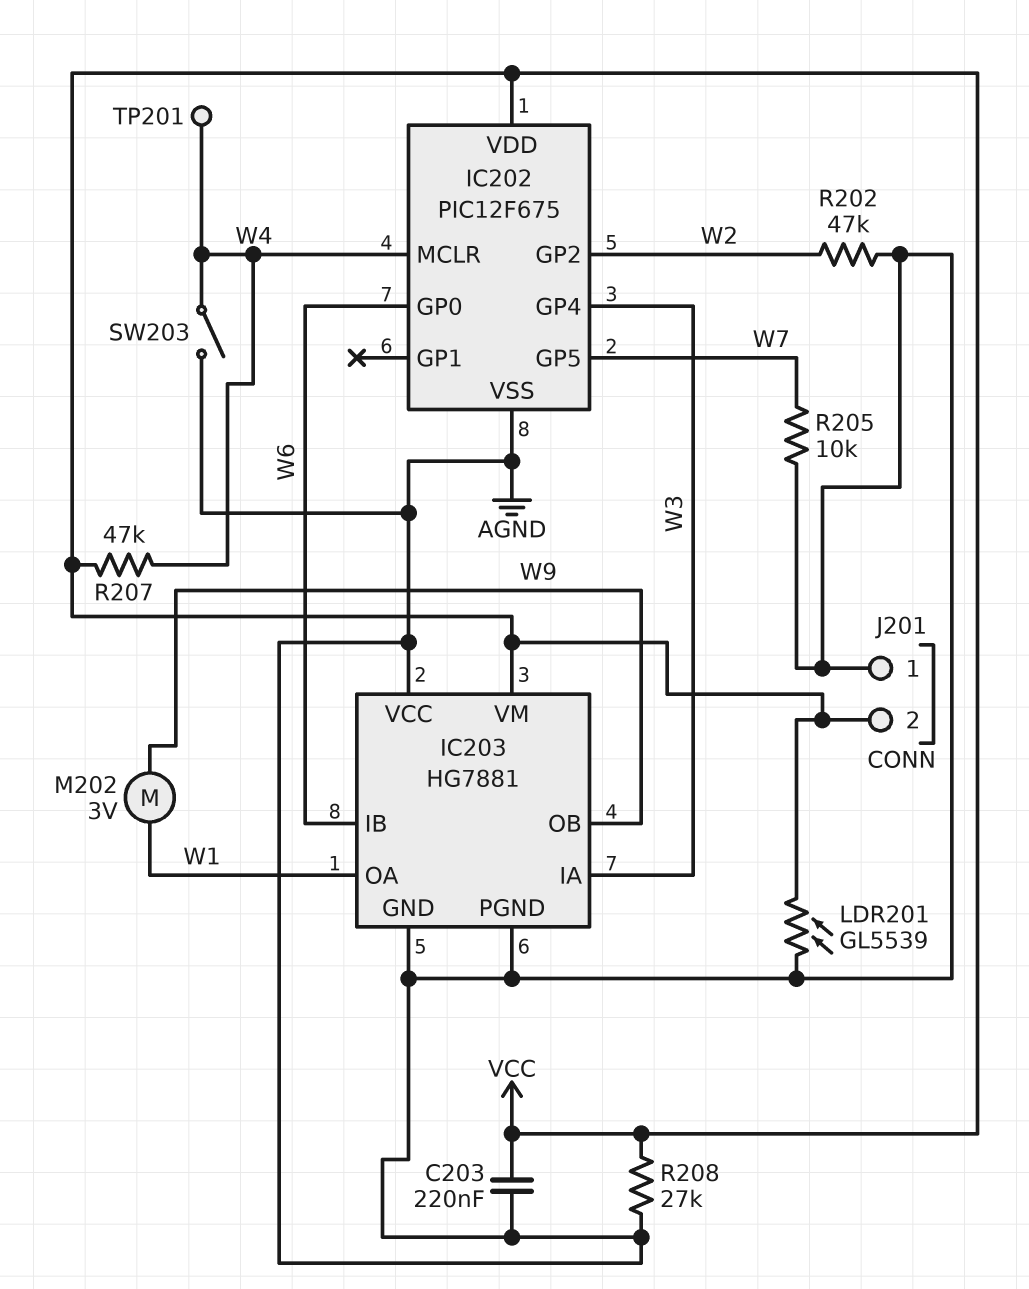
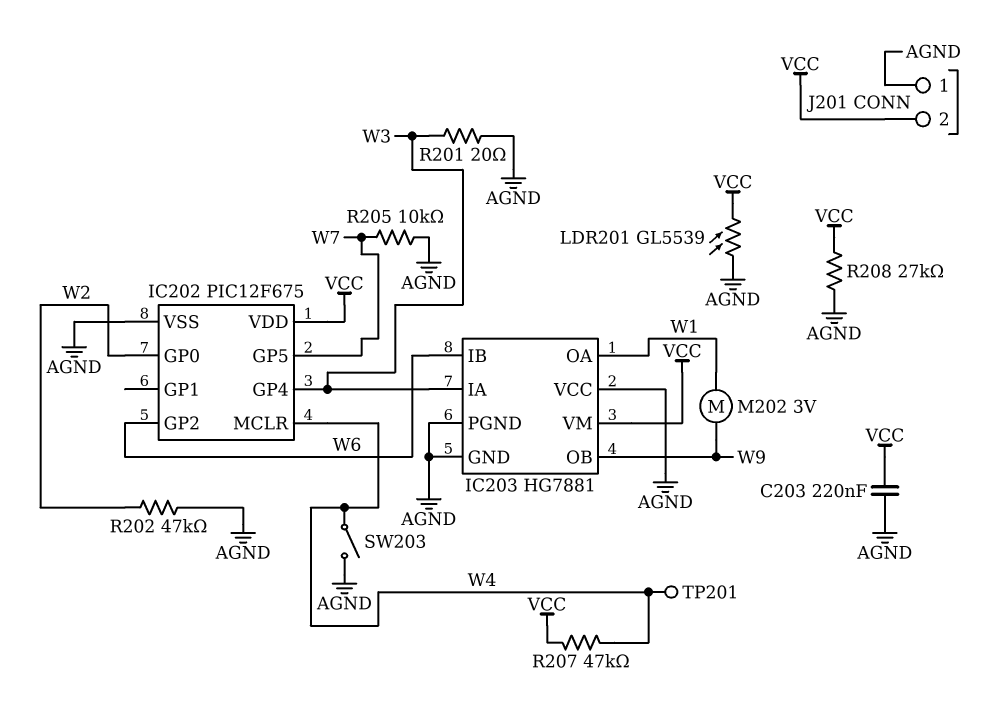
IC202 pin GP0: W6 -> W2
IC202 pin GP2: W2 -> W6
R201: none -> 20 (AGND, W3)

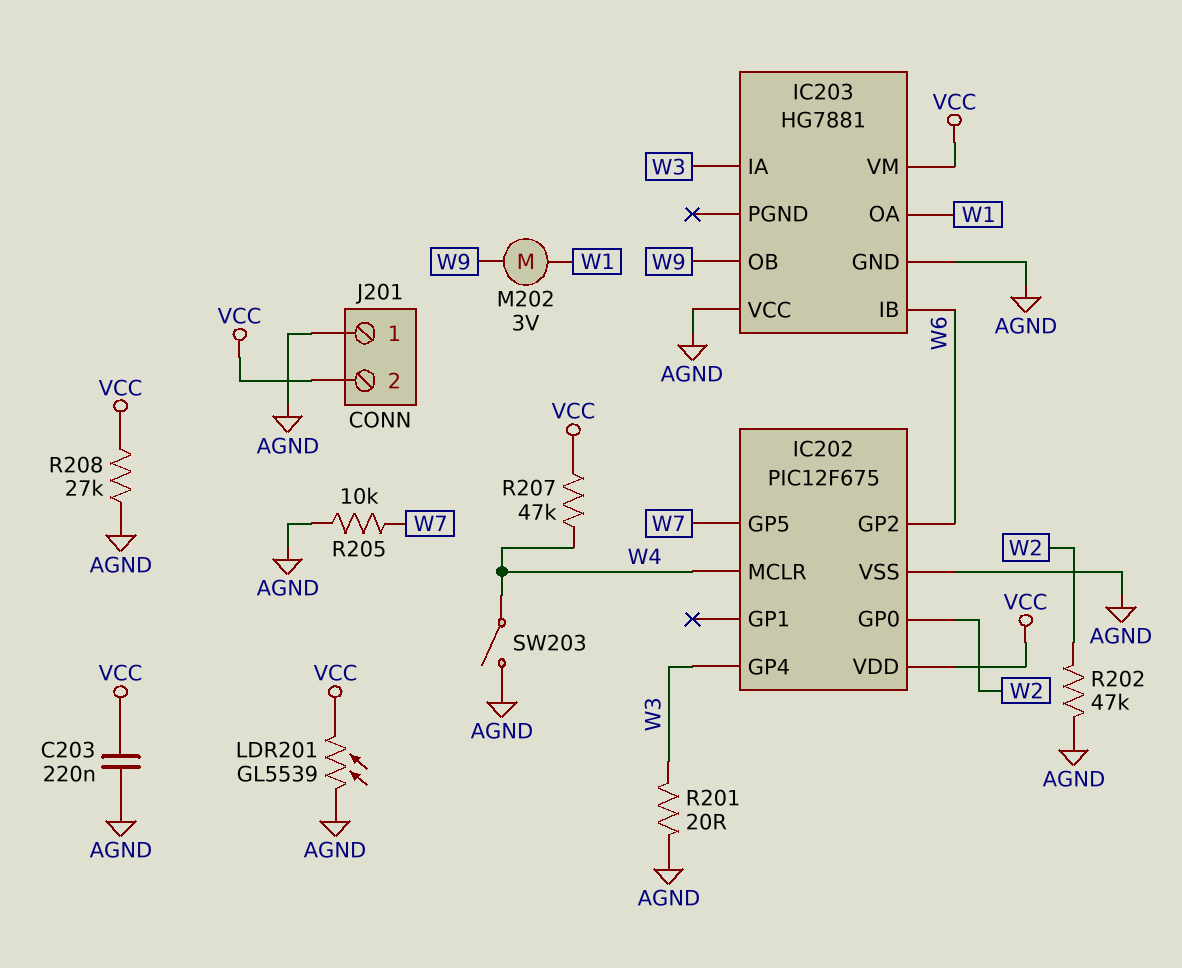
IC203 pin PGND: AGND -> none
TP201: test point (W4) -> none

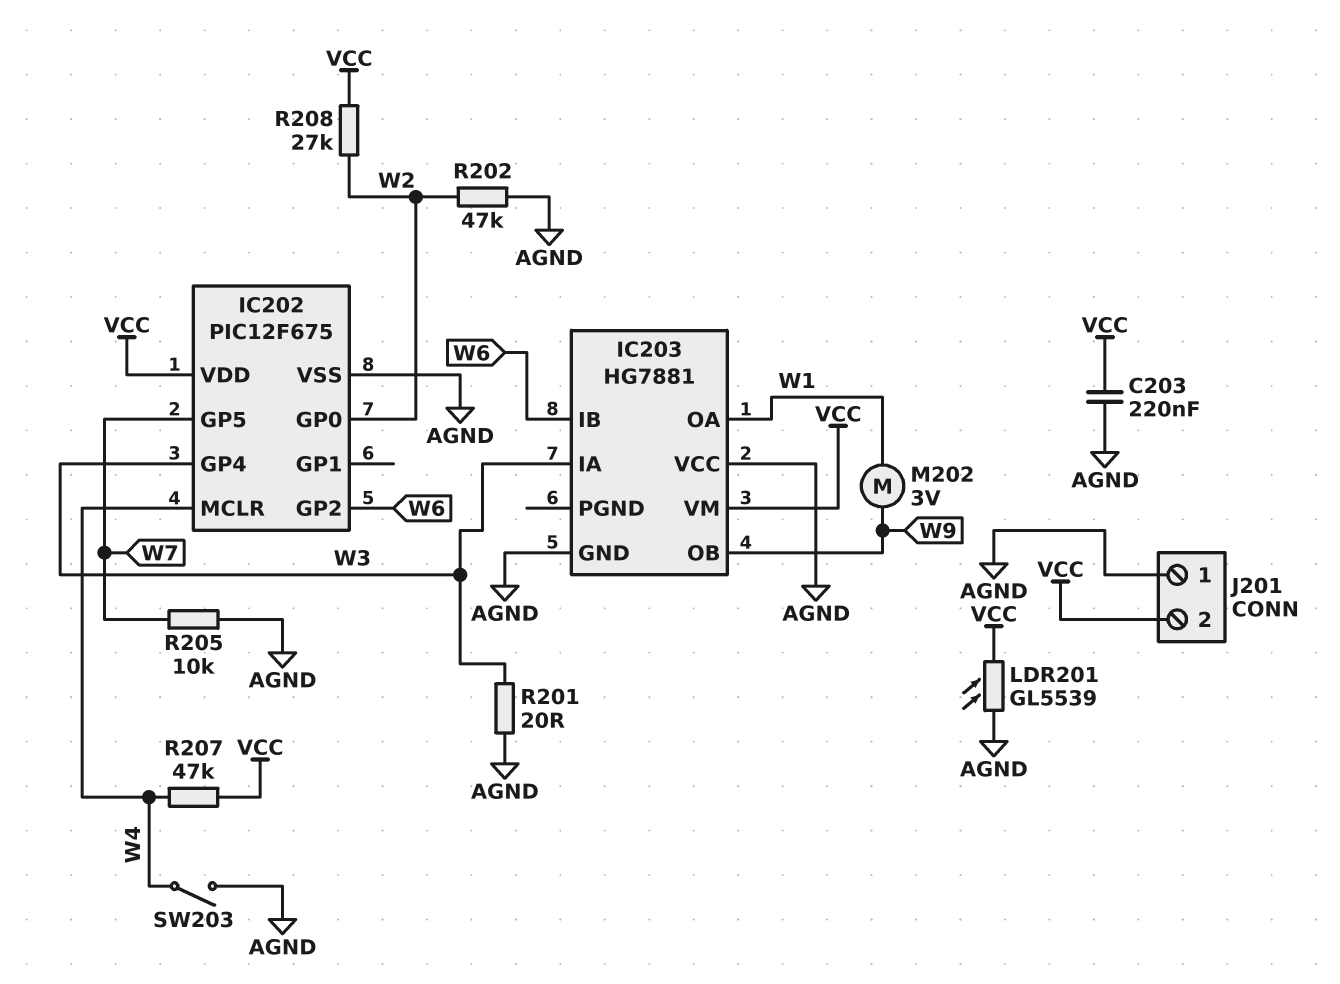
R208: 27k (AGND, VCC) -> 27k (VCC, W2)

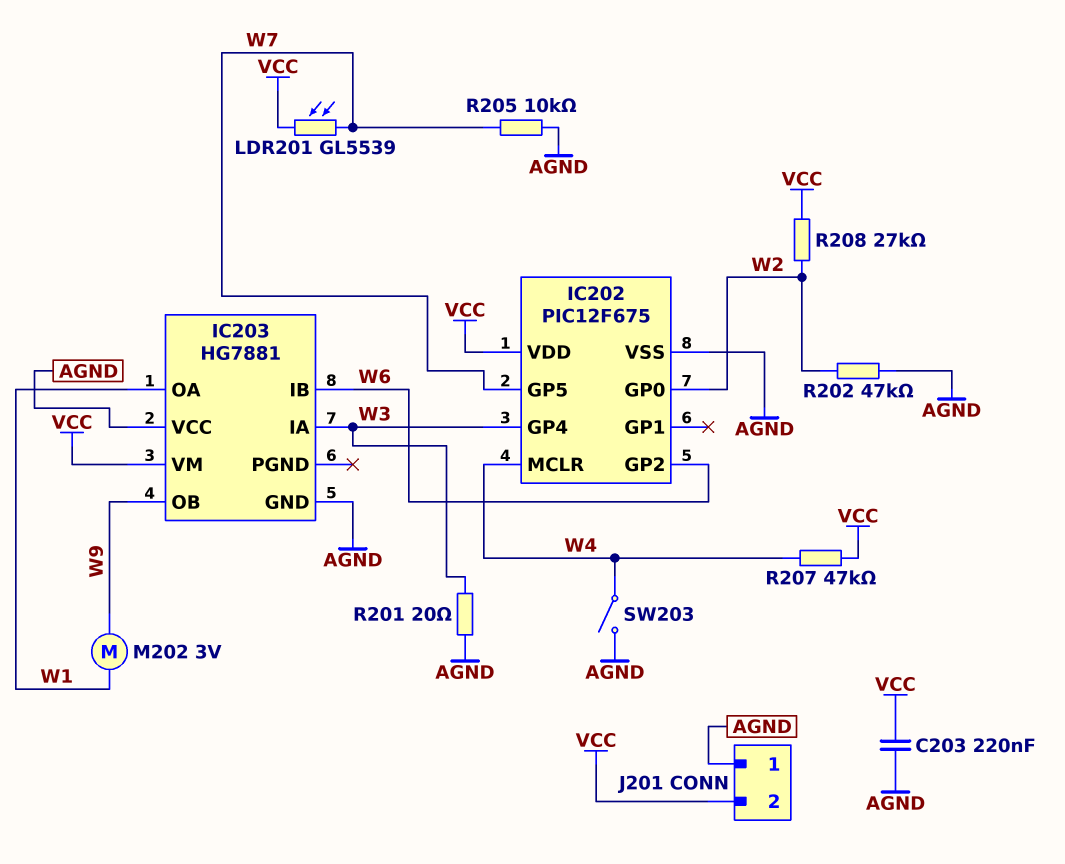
LDR201: GL5539 (AGND, VCC) -> GL5539 (VCC, W7)

